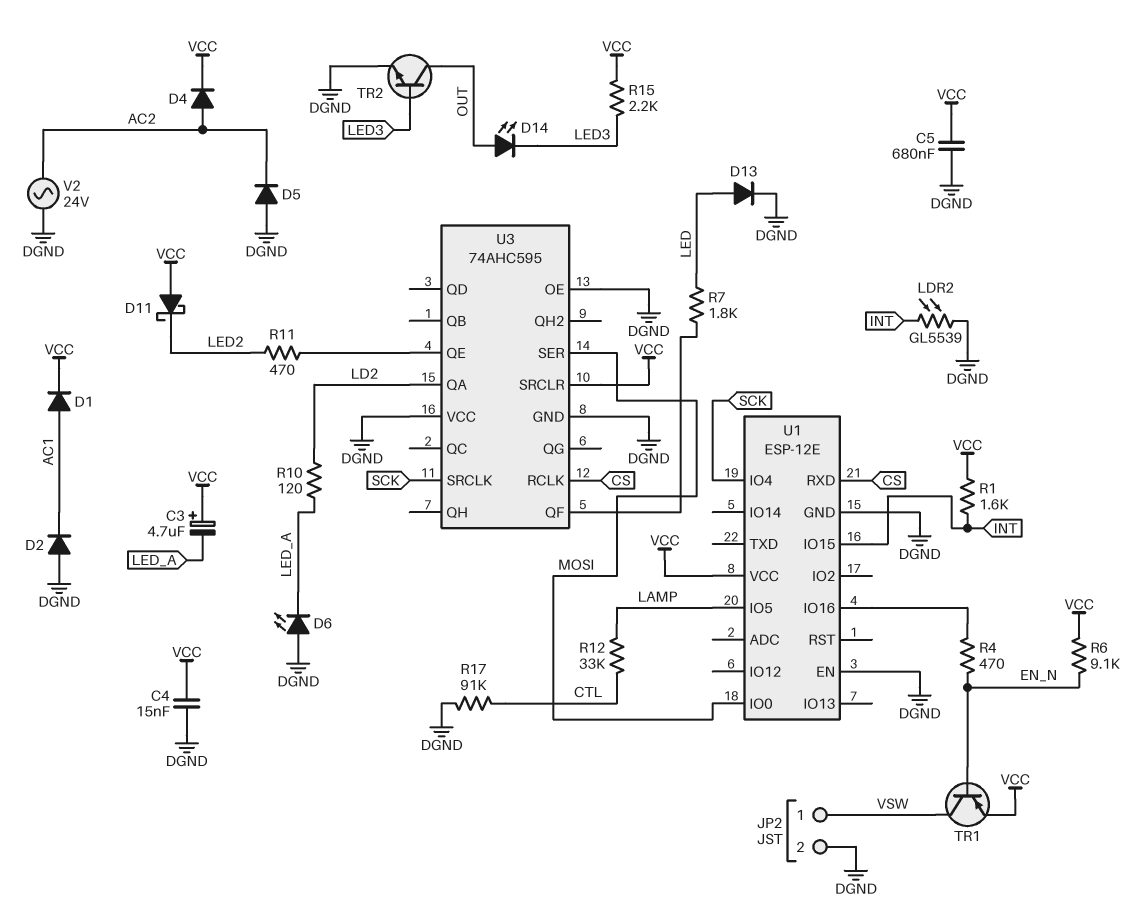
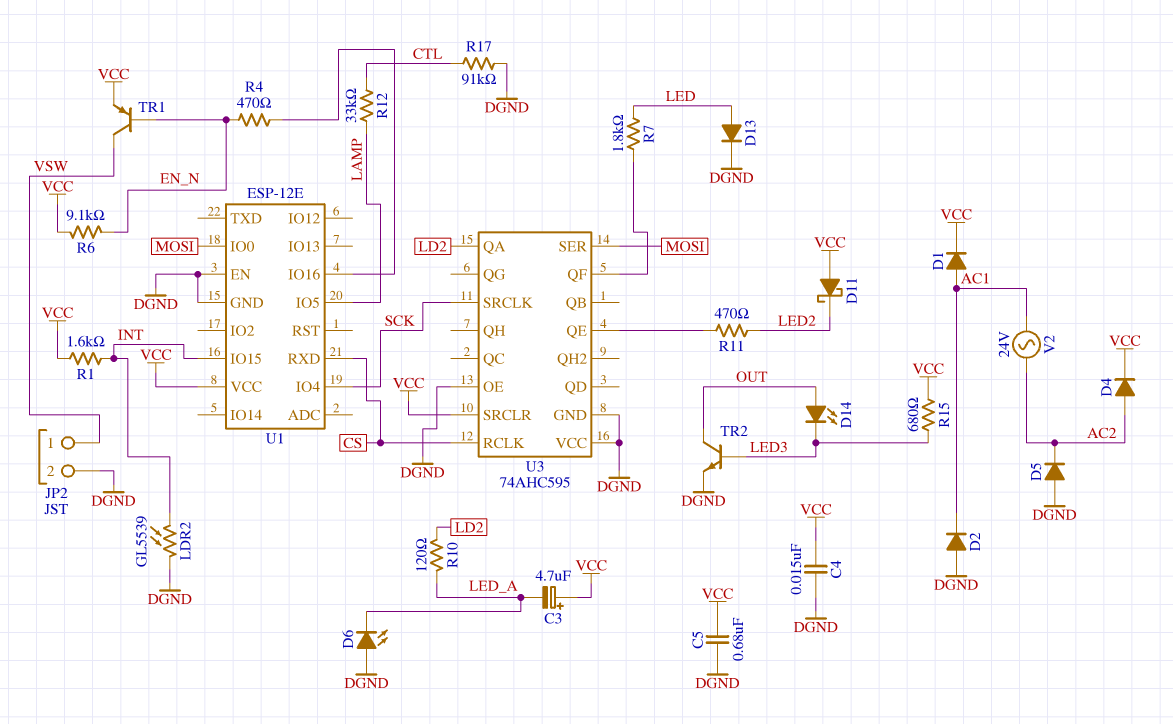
R15: 2.2k (LED3, VCC) -> 680 (LED3, VCC)
V2: AC 24V (AC2, DGND) -> AC 24V (AC1, AC2)

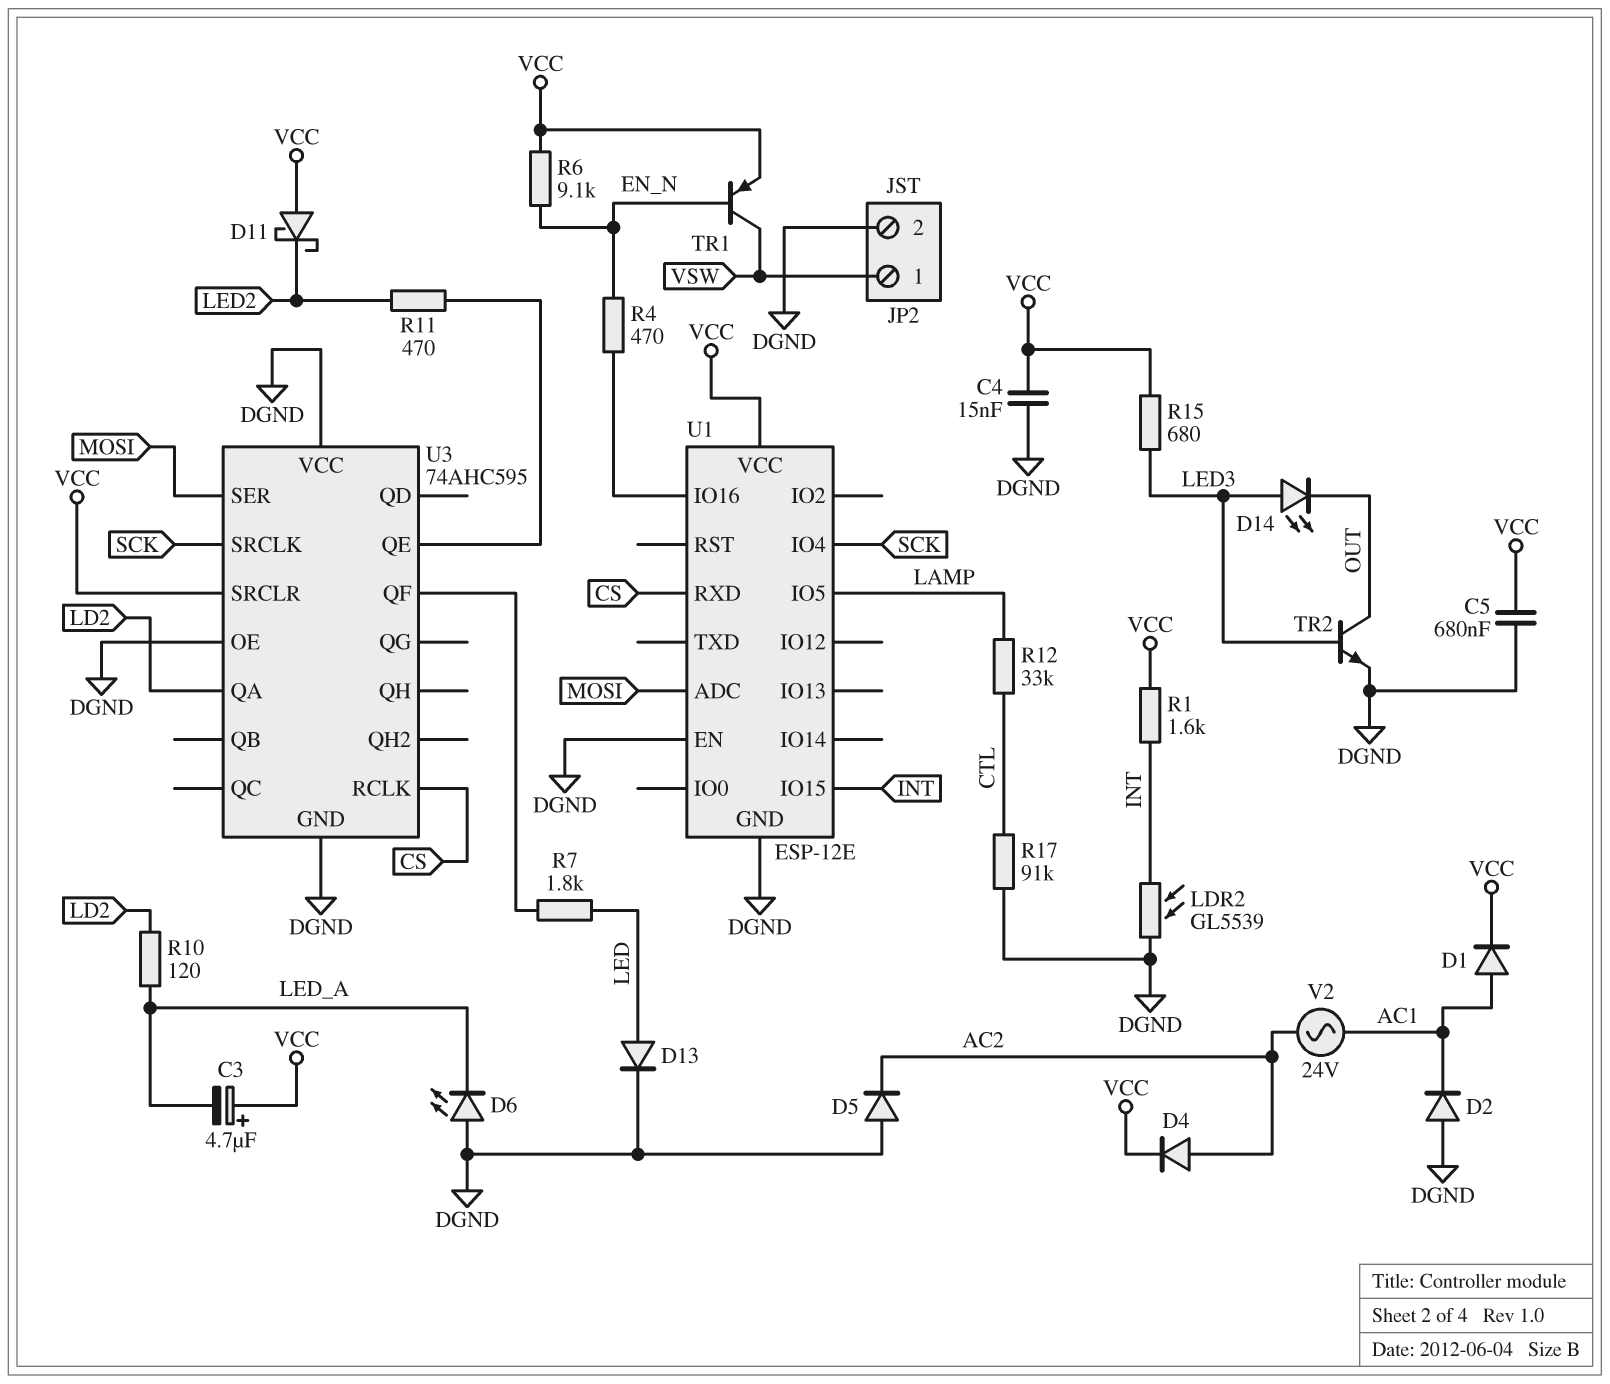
D14: LED (A OUT, K LED3) -> LED (A LED3, K OUT)
U1 pin ADC: none -> MOSI
U1 pin IO0: MOSI -> none

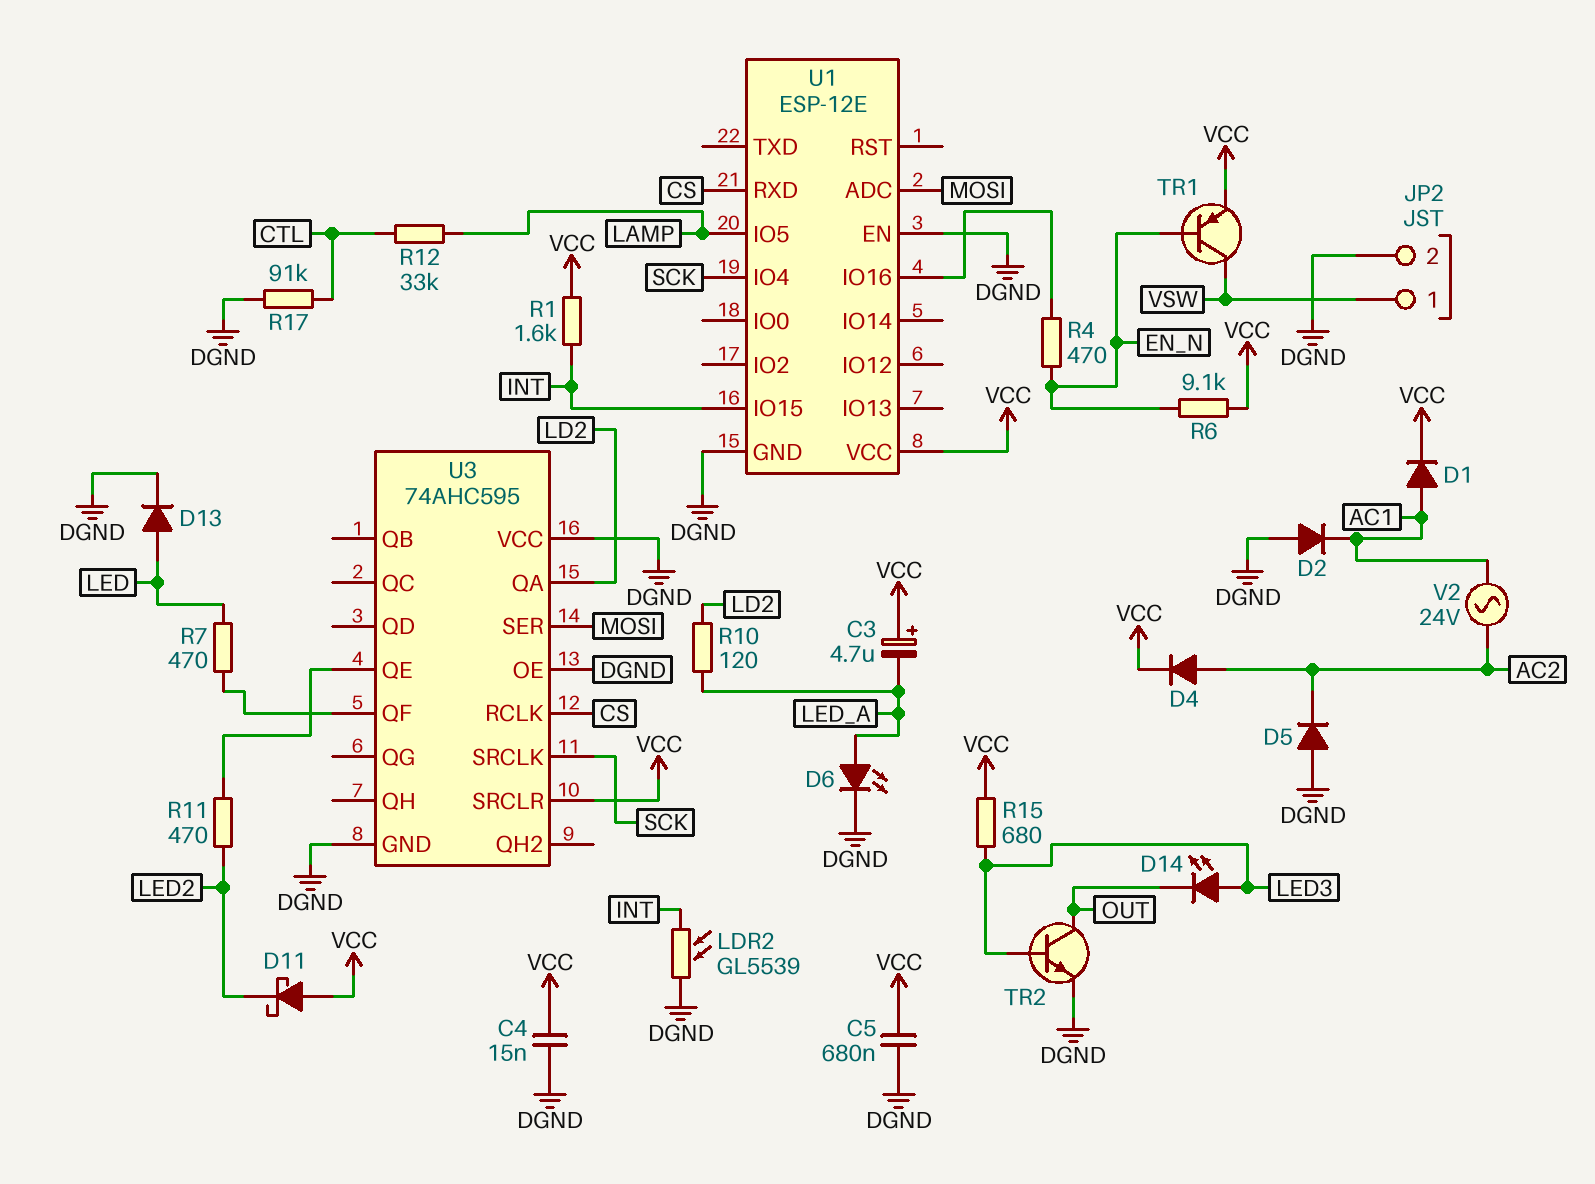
D6: LED (A DGND, K LED_A) -> LED (A LED_A, K DGND)
R7: 1.8k (LED, U3/QF) -> 470 (LED, U3/QF)

